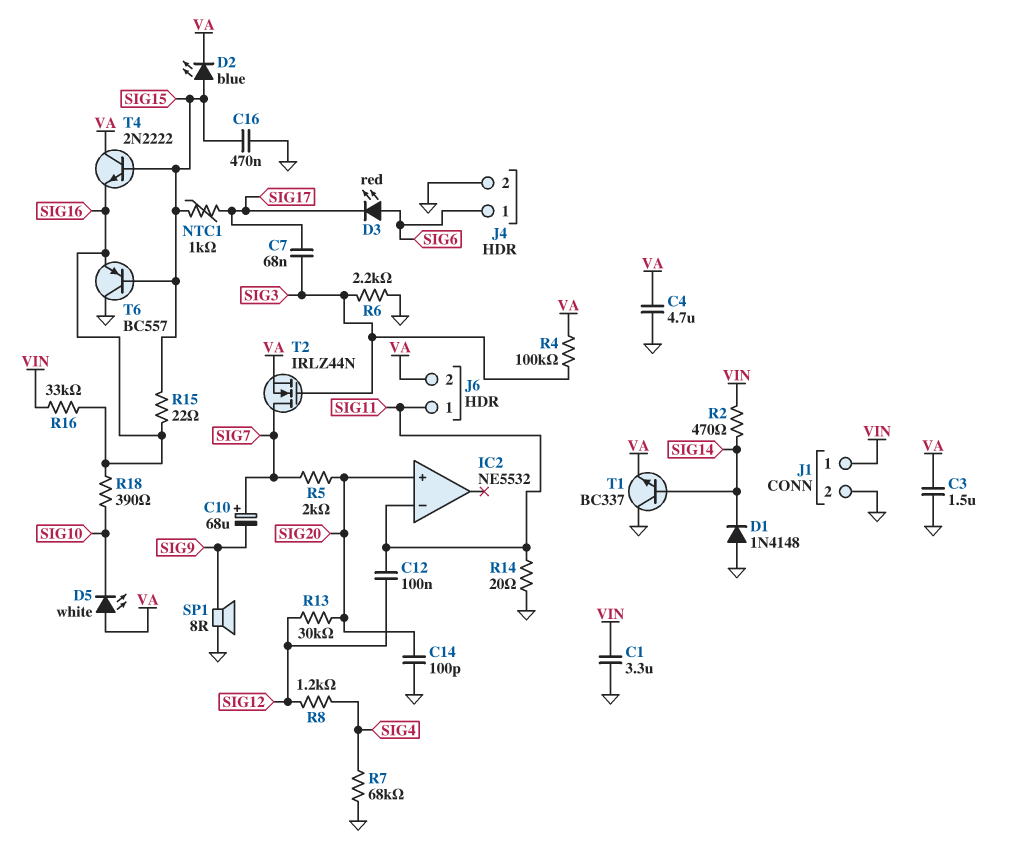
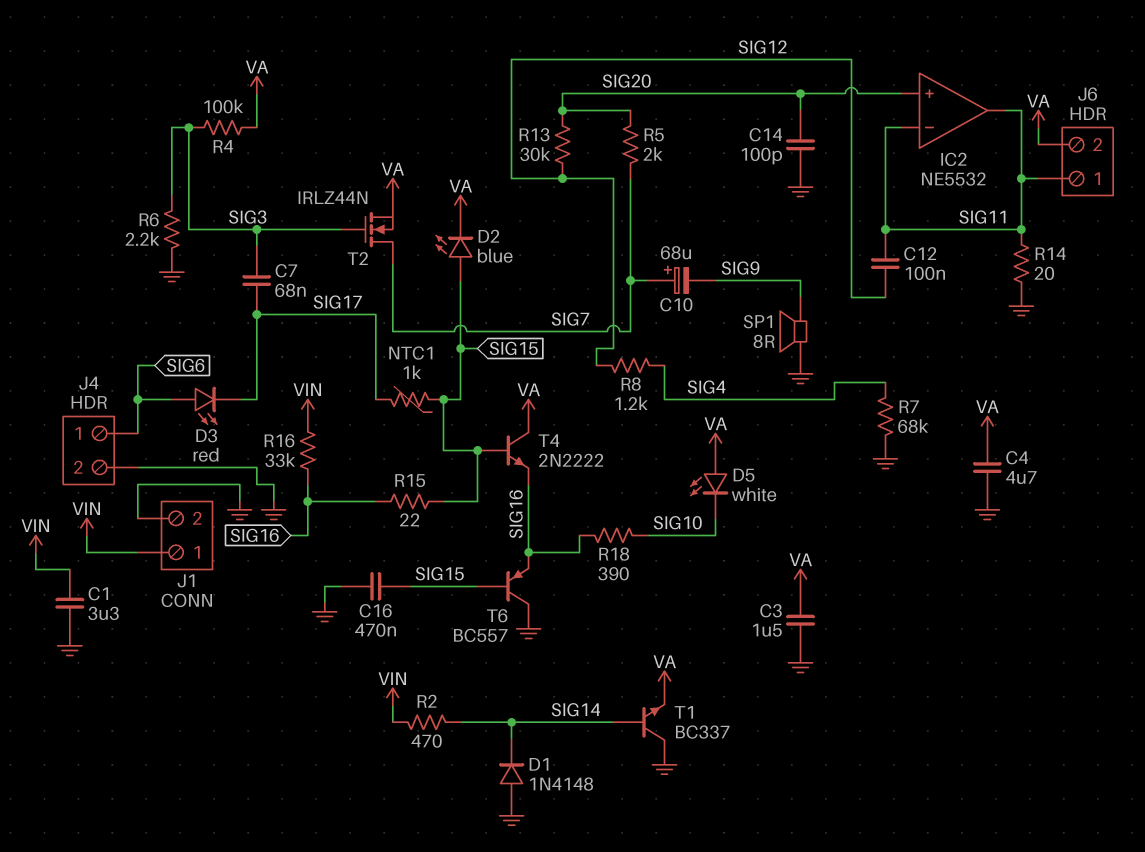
IC2 pin out: none -> SIG11

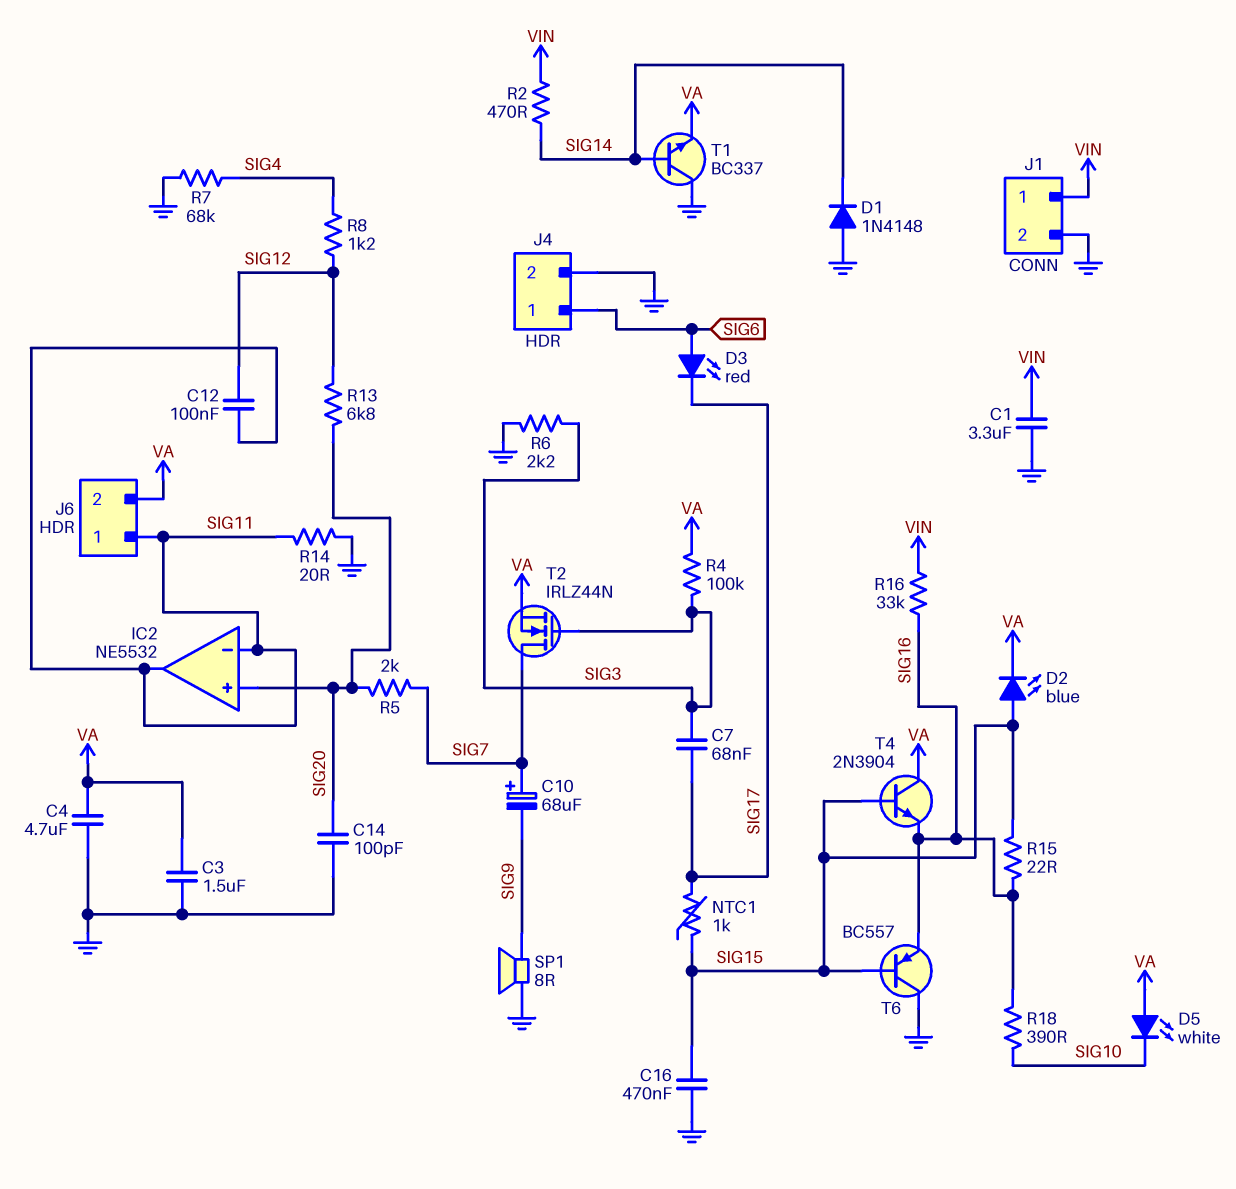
R13: 30k (SIG12, SIG20) -> 6.8k (SIG12, SIG20)
T4: NPN 2N2222 (B SIG15, C VA, E SIG16) -> NPN 2N3904 (B SIG15, C VA, E SIG16)

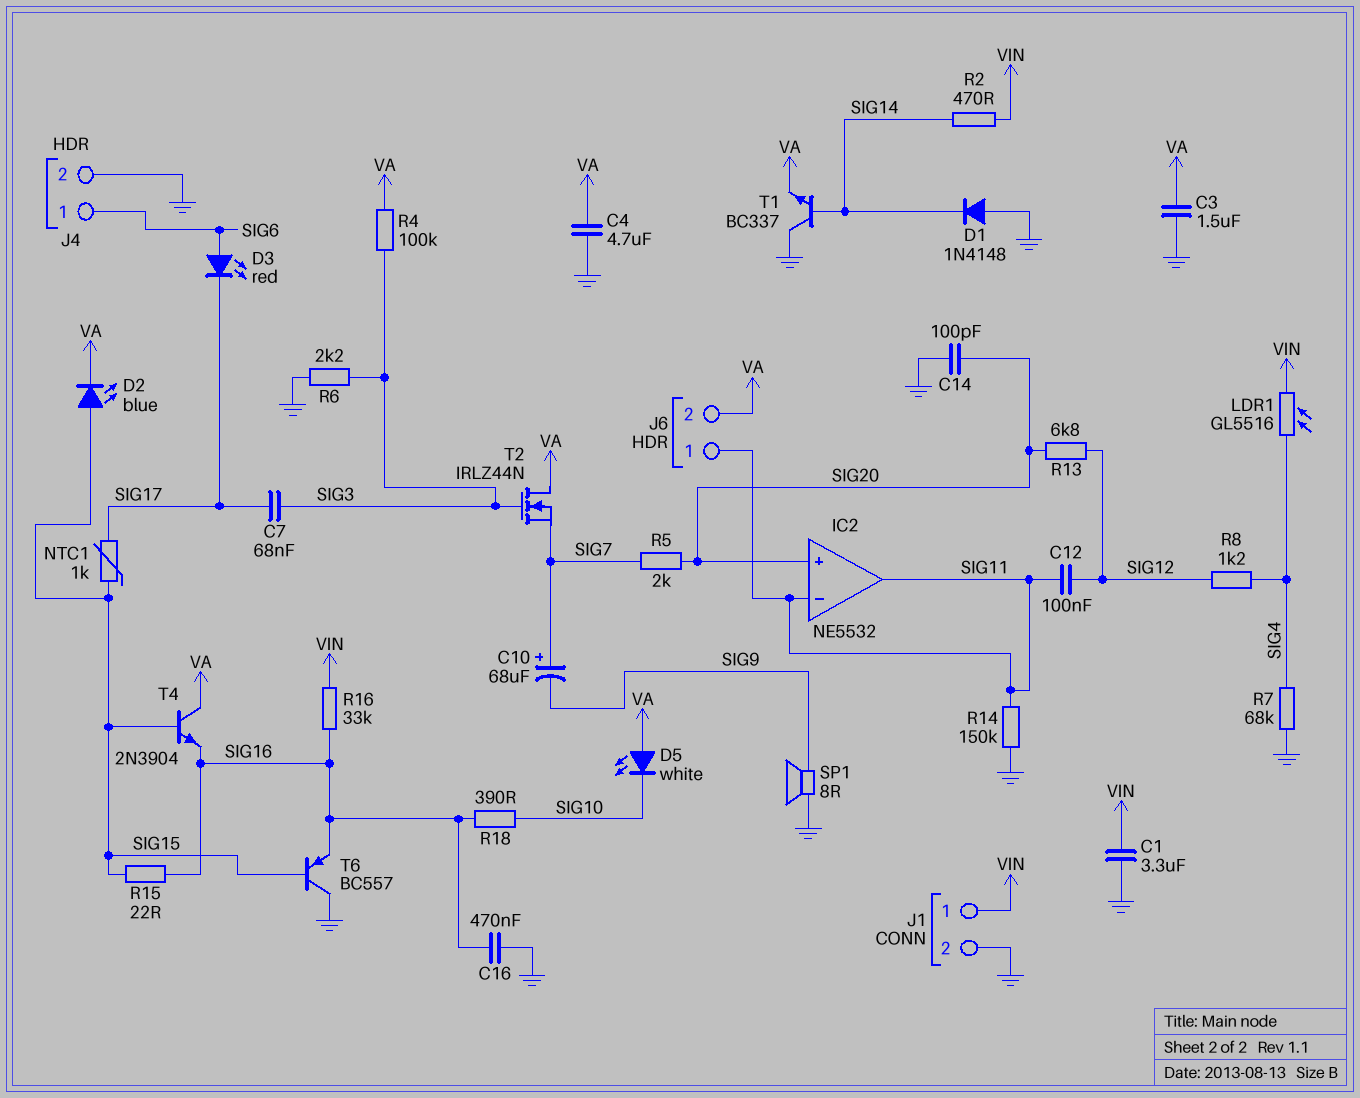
C16: 470nF (GND, SIG15) -> 470nF (GND, SIG16)
LDR1: none -> GL5516 (SIG4, VIN)
R14: 20 (GND, SIG11) -> 150k (GND, SIG11)
T2: NMOS IRLZ44N (G SIG3, D SIG7, S VA) -> NMOS IRLZ44N (G SIG3, D VA, S SIG7)

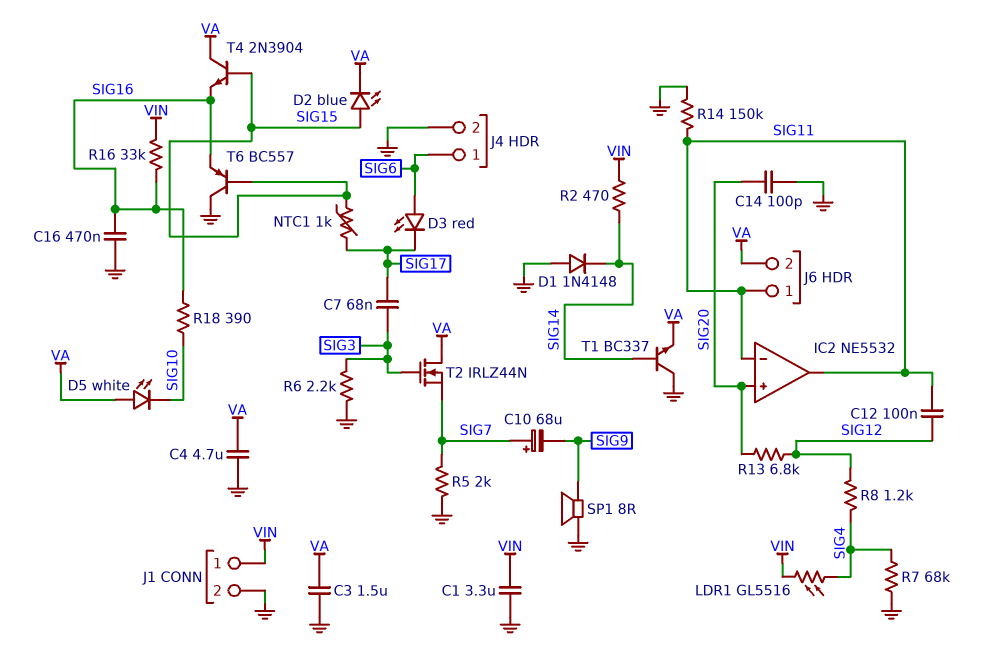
R4: 100k (SIG3, VA) -> none
R5: 2k (SIG7, SIG20) -> 2k (GND, SIG7)
R15: 22 (SIG15, SIG16) -> none

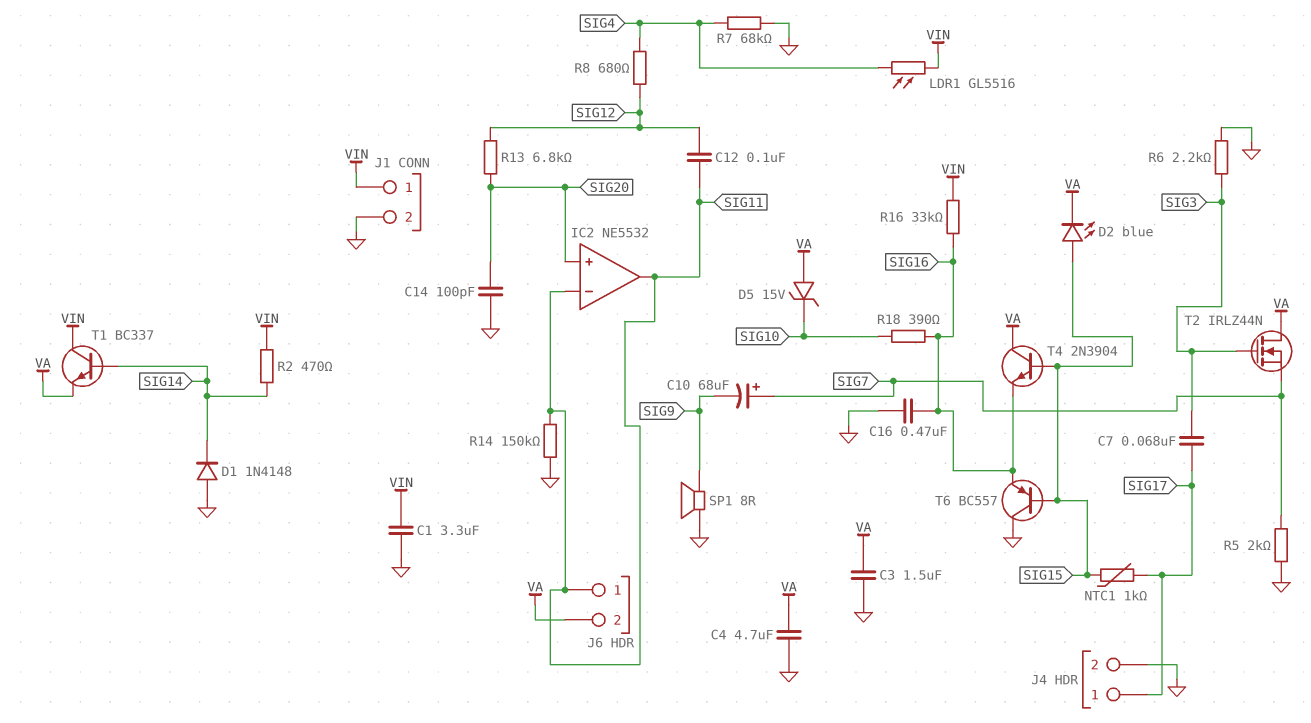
D3: LED red (A SIG6, K SIG17) -> none
D5: LED white (A VA, K SIG10) -> zener 15V (A VA, K SIG10)
J4 pin 1: SIG6 -> SIG17
R8: 1.2k (SIG4, SIG12) -> 680 (SIG4, SIG12)
T1: NPN BC337 (B SIG14, C GND, E VA) -> NPN BC337 (B SIG14, C VIN, E VA)

